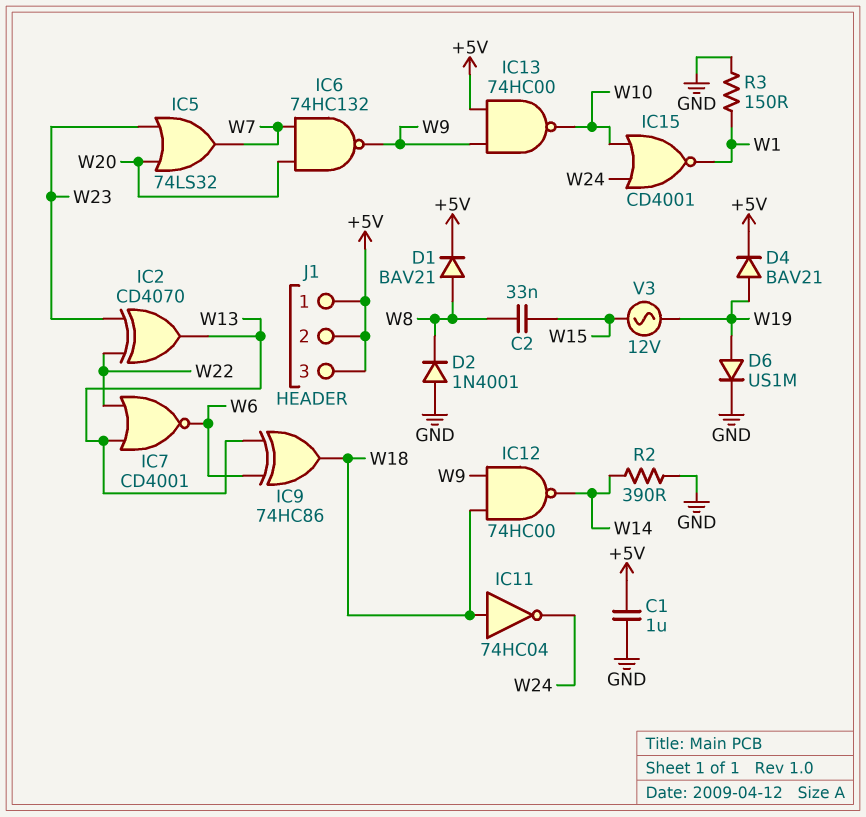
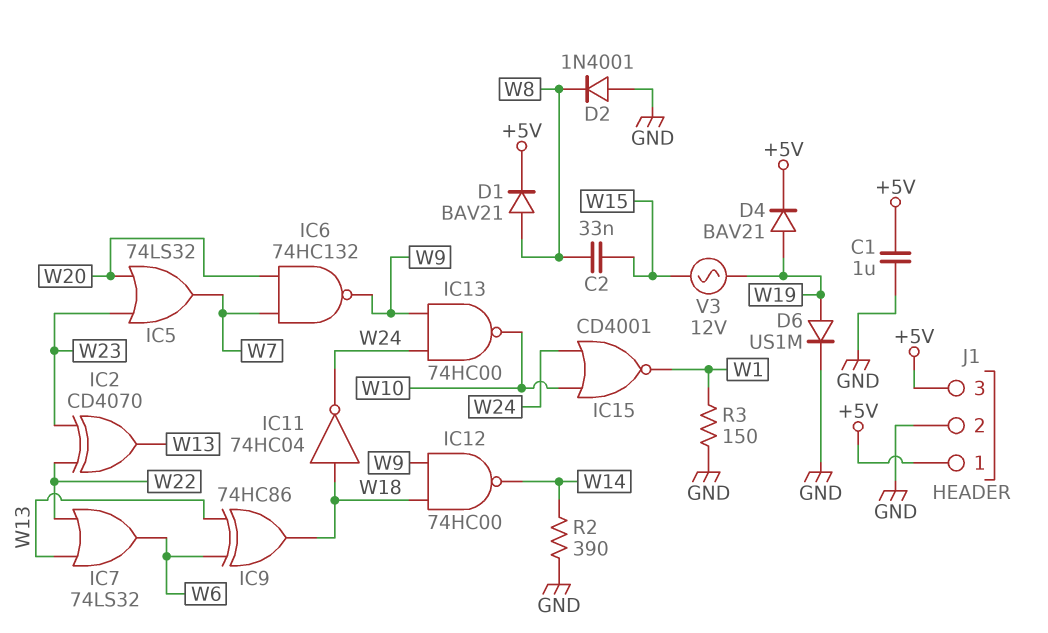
IC7: NOR CD4001 (in W13, in W22, out W6) -> OR 74LS32 (in W13, in W22, out W6)
IC13: NAND 74HC00 (in +5V, in W9, out W10) -> NAND 74HC00 (in W9, in W24, out W10)
J1 pin 2: +5V -> GND

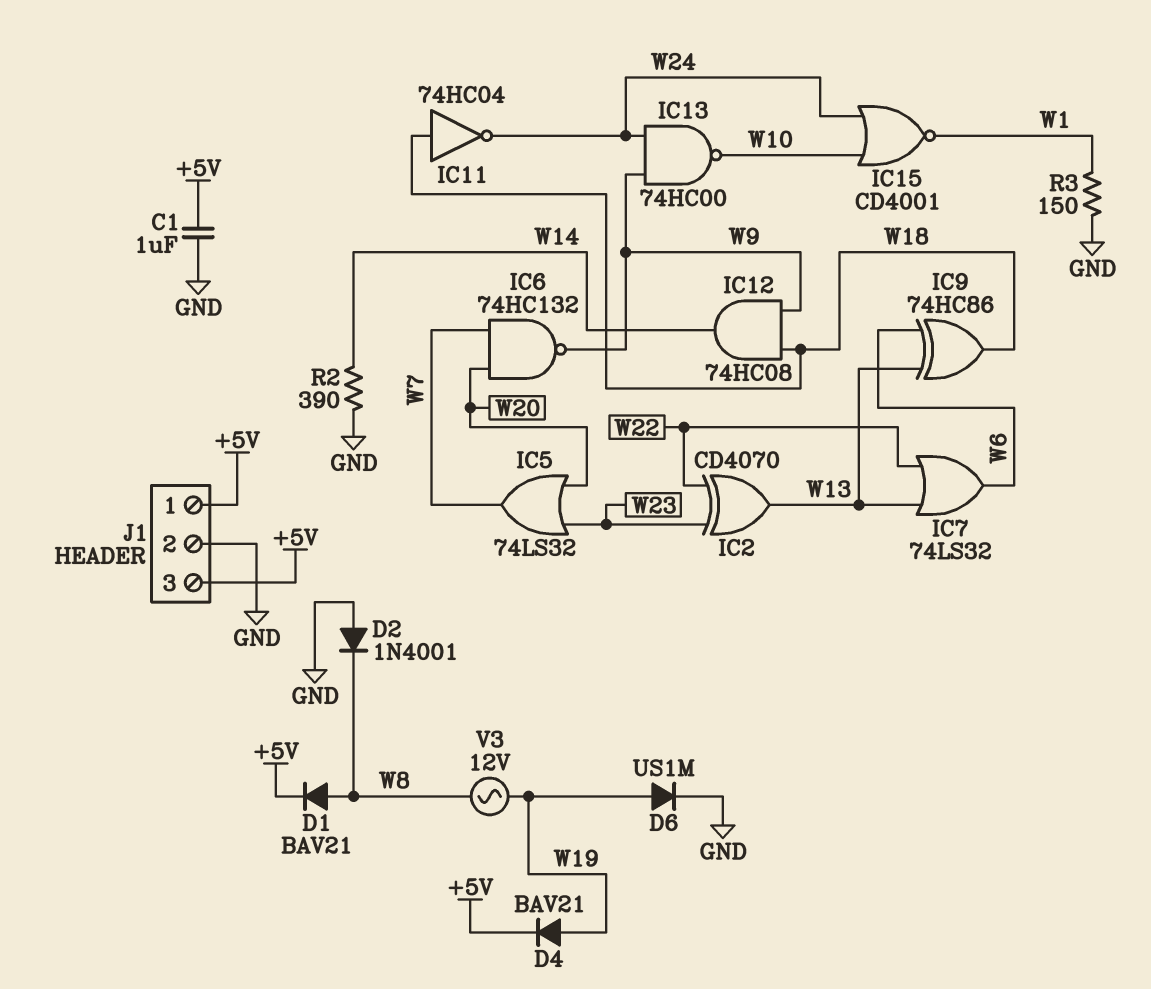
C2: 33nF (W8, W15) -> none
IC12: NAND 74HC00 (in W9, in W18, out W14) -> AND 74HC08 (in W9, in W18, out W14)
V3: AC 12V (W15, W19) -> AC 12V (W8, W19)

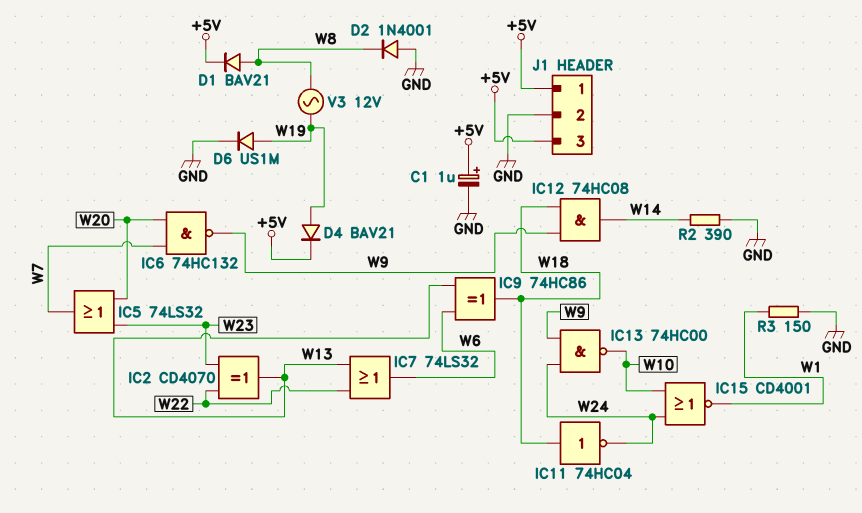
C1: 1uF (+5V, GND) -> 1uF (plus +5V, minus GND)

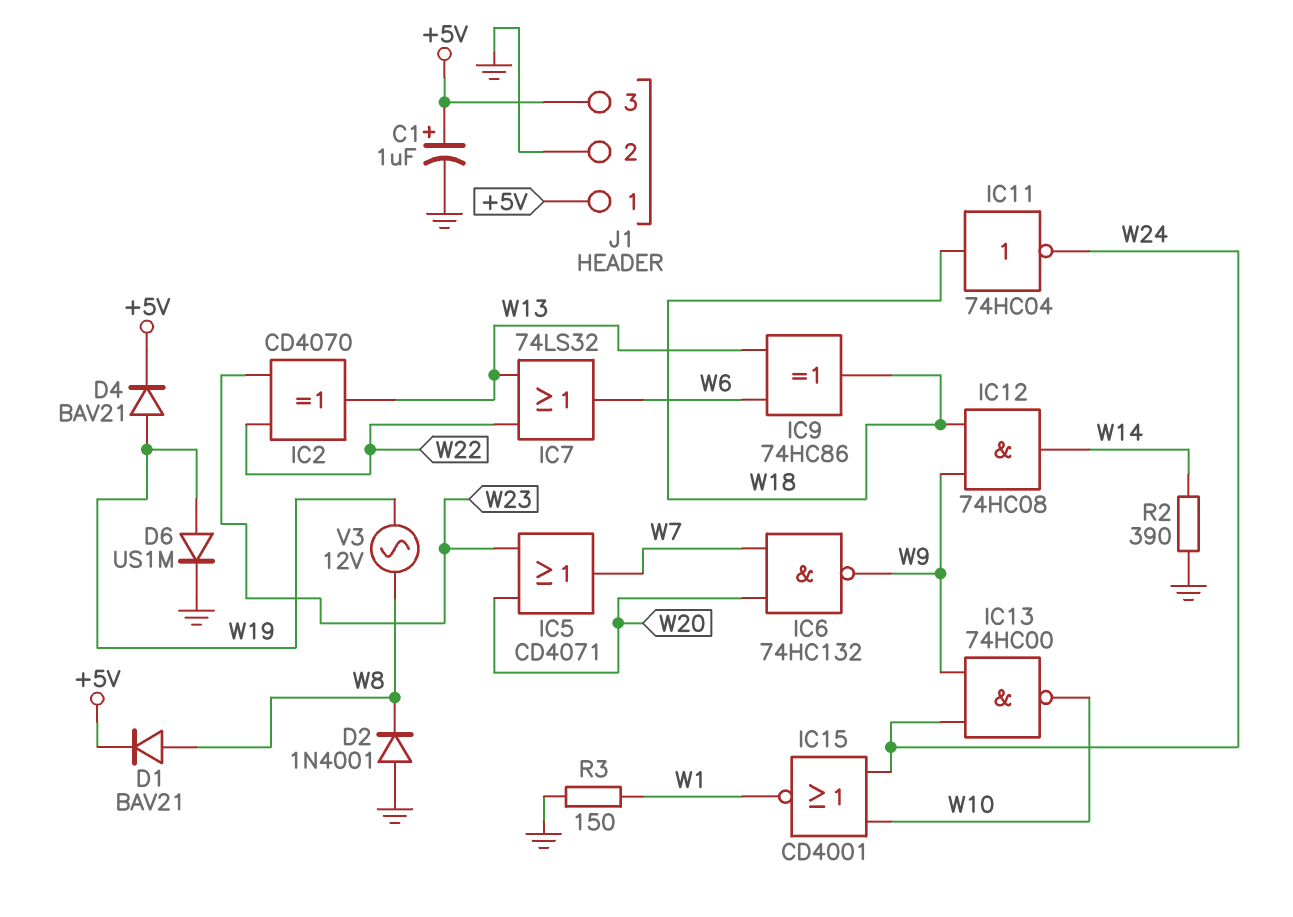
IC5: OR 74LS32 (in W20, in W23, out W7) -> OR CD4071 (in W20, in W23, out W7)

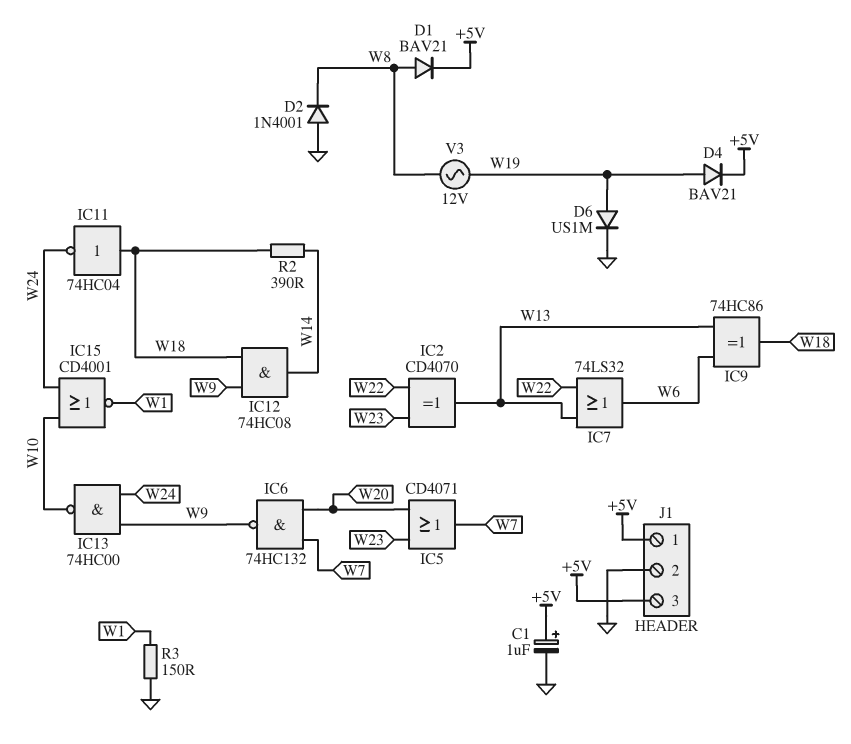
R2: 390 (GND, W14) -> 390 (W14, W18)

